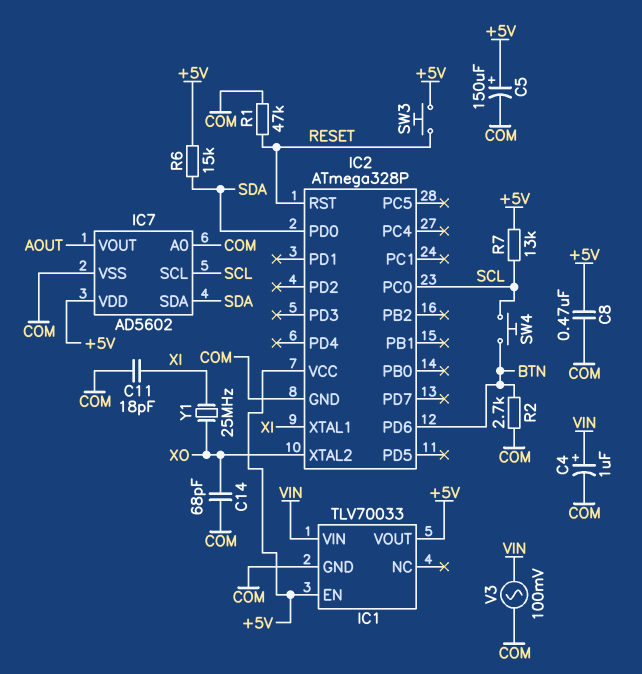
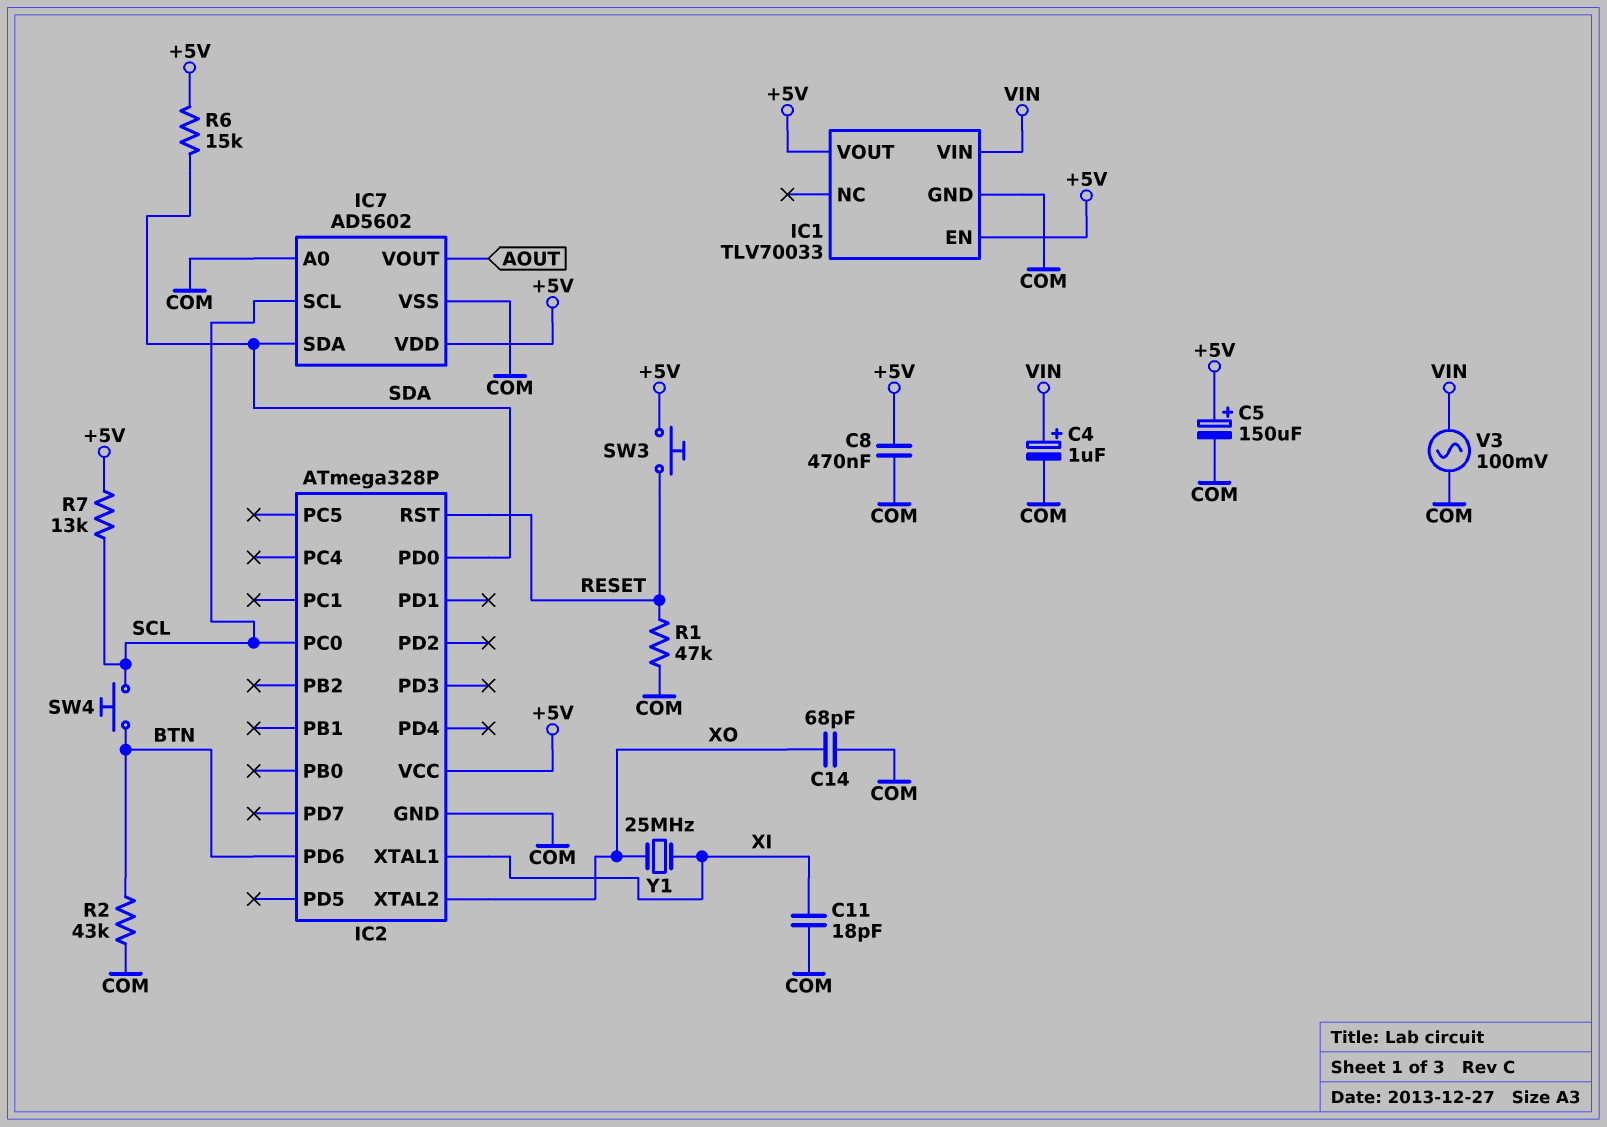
R2: 2.7k (BTN, COM) -> 43k (BTN, COM)

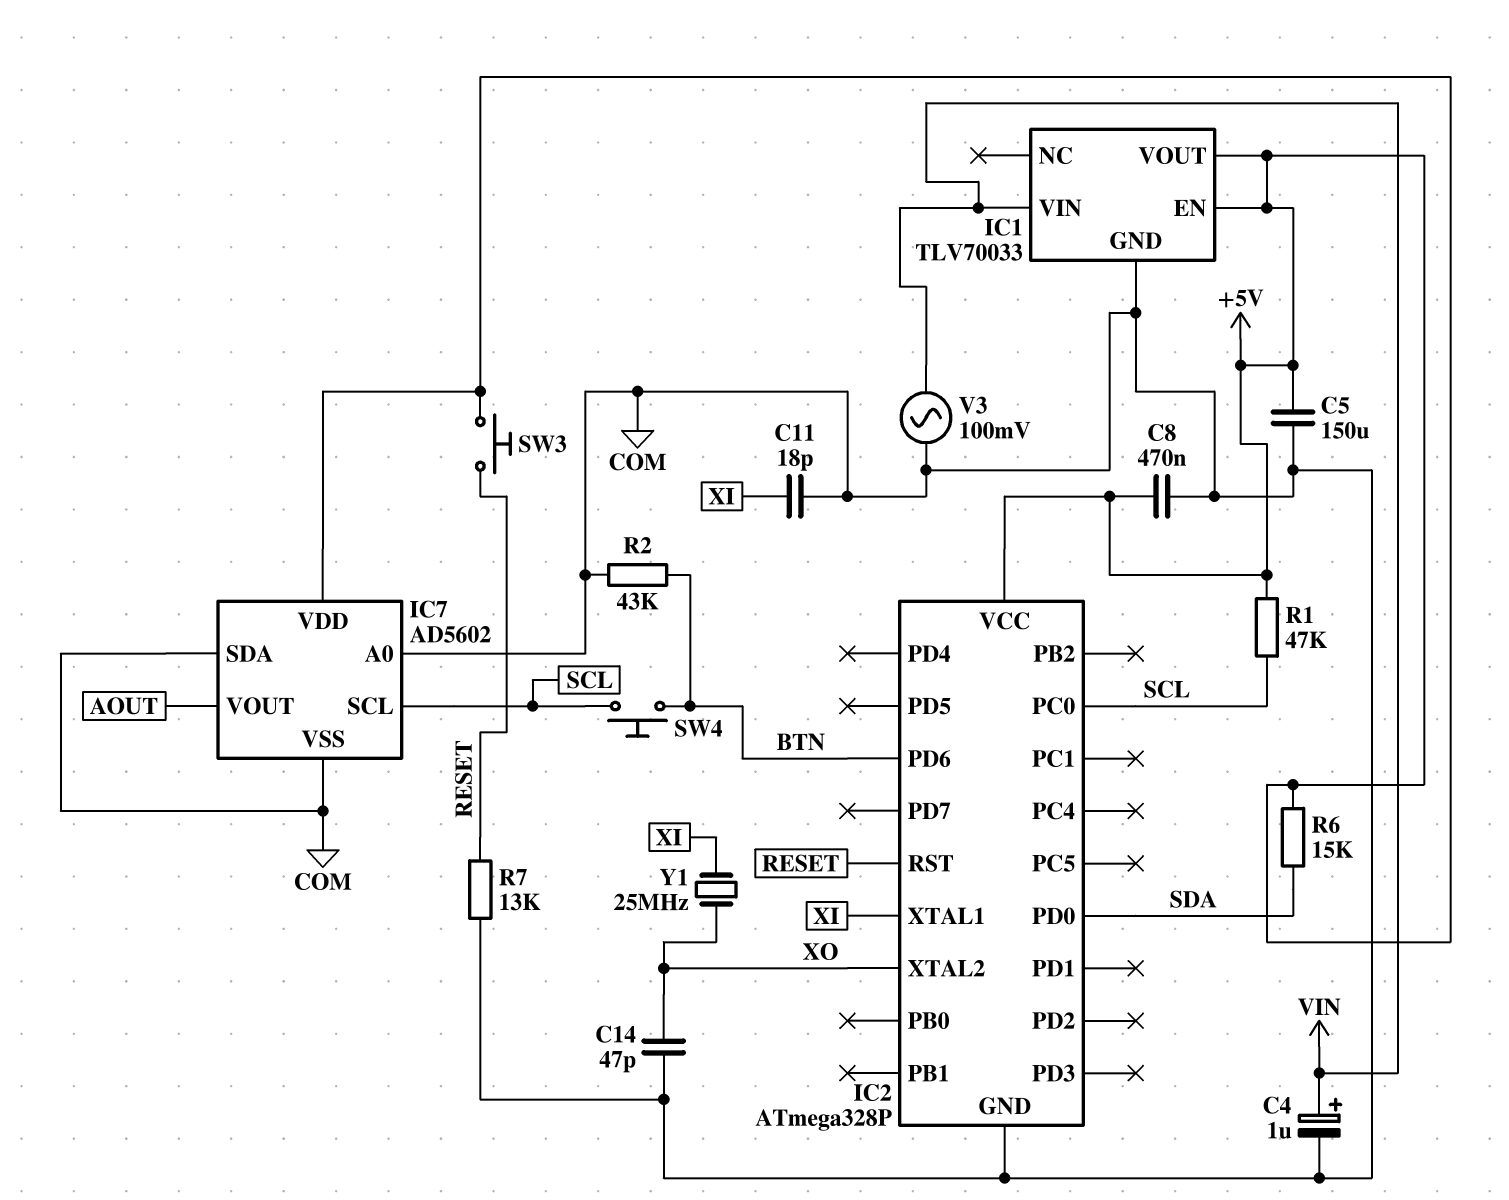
C5: 150uF (plus +5V, minus COM) -> 150uF (+5V, COM)
C14: 68pF (COM, XO) -> 47pF (COM, XO)
IC7 pin SDA: SDA -> COM
R1: 47k (COM, RESET) -> 47k (+5V, SCL)
R7: 13k (+5V, SCL) -> 13k (COM, RESET)

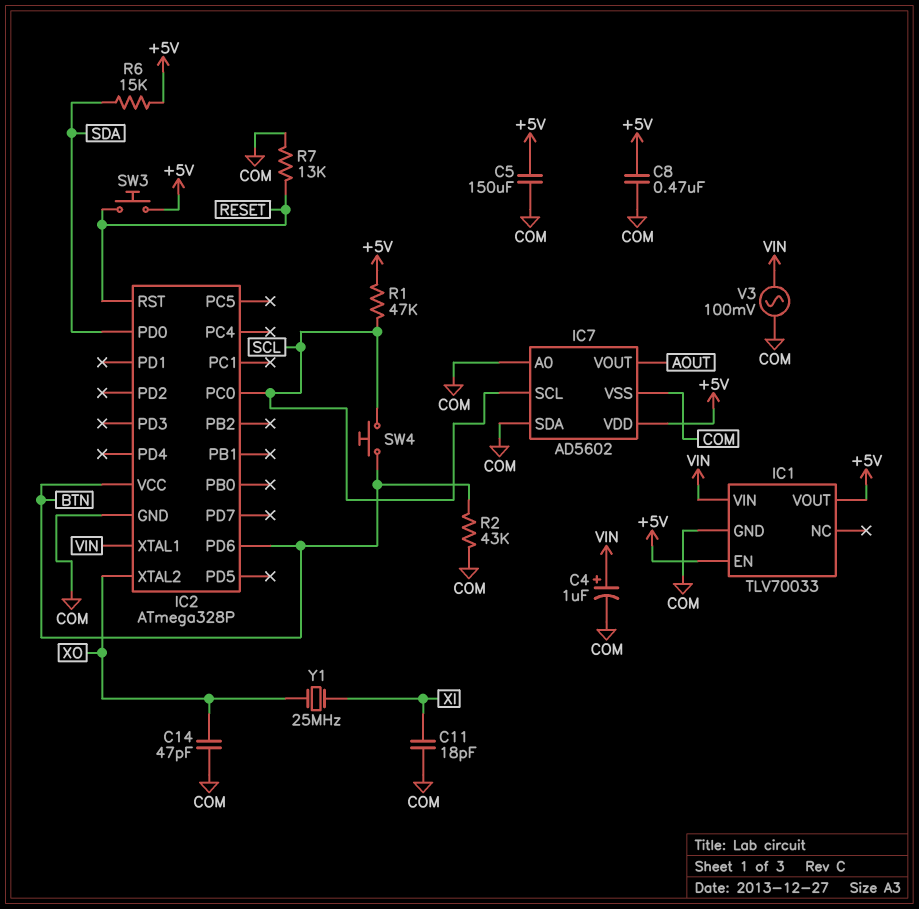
IC2 pin VCC: +5V -> BTN
IC2 pin XTAL1: XI -> VIN

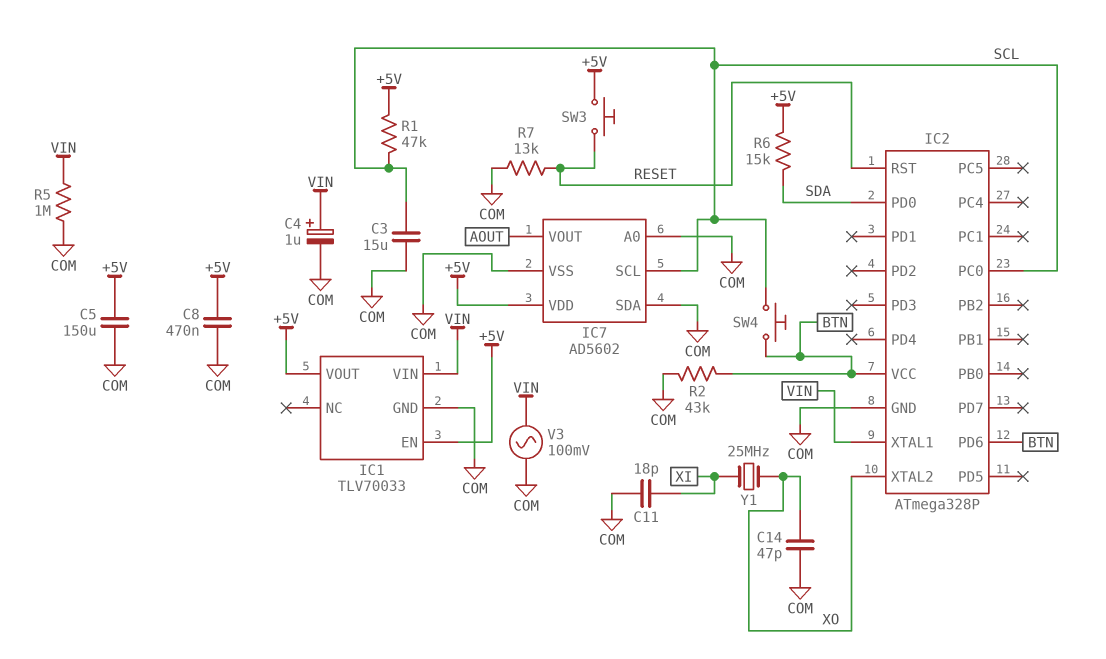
C3: none -> 15uF (COM, SCL)
R5: none -> 1M (COM, VIN)

